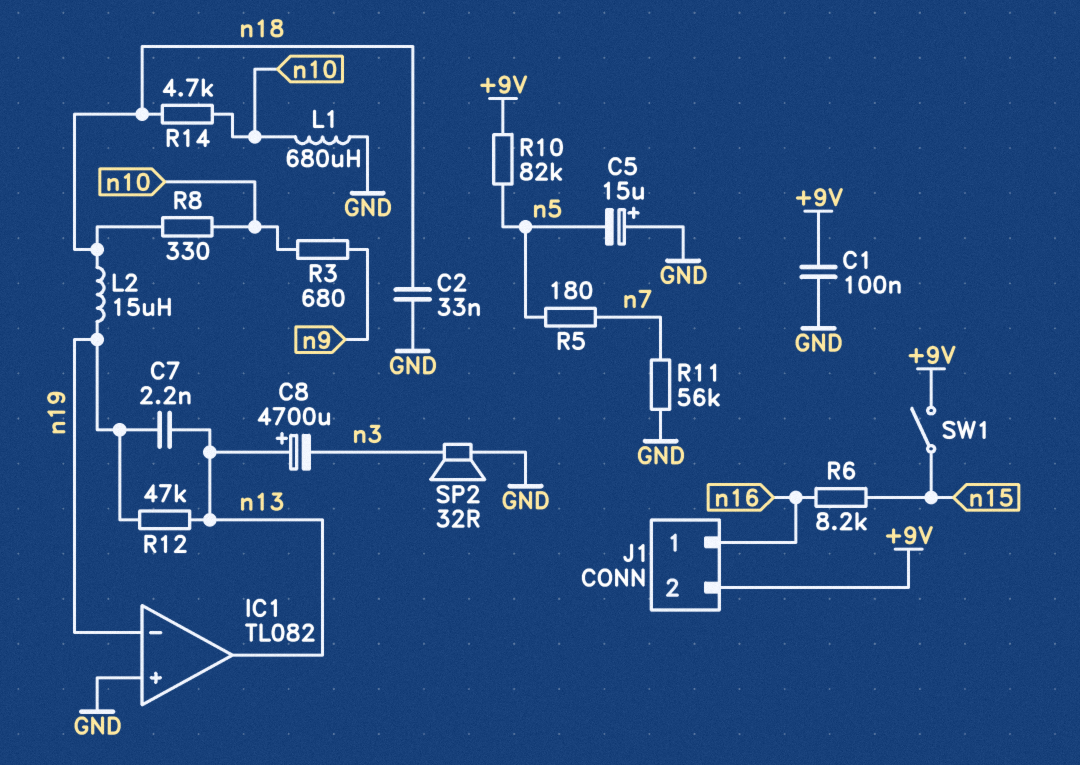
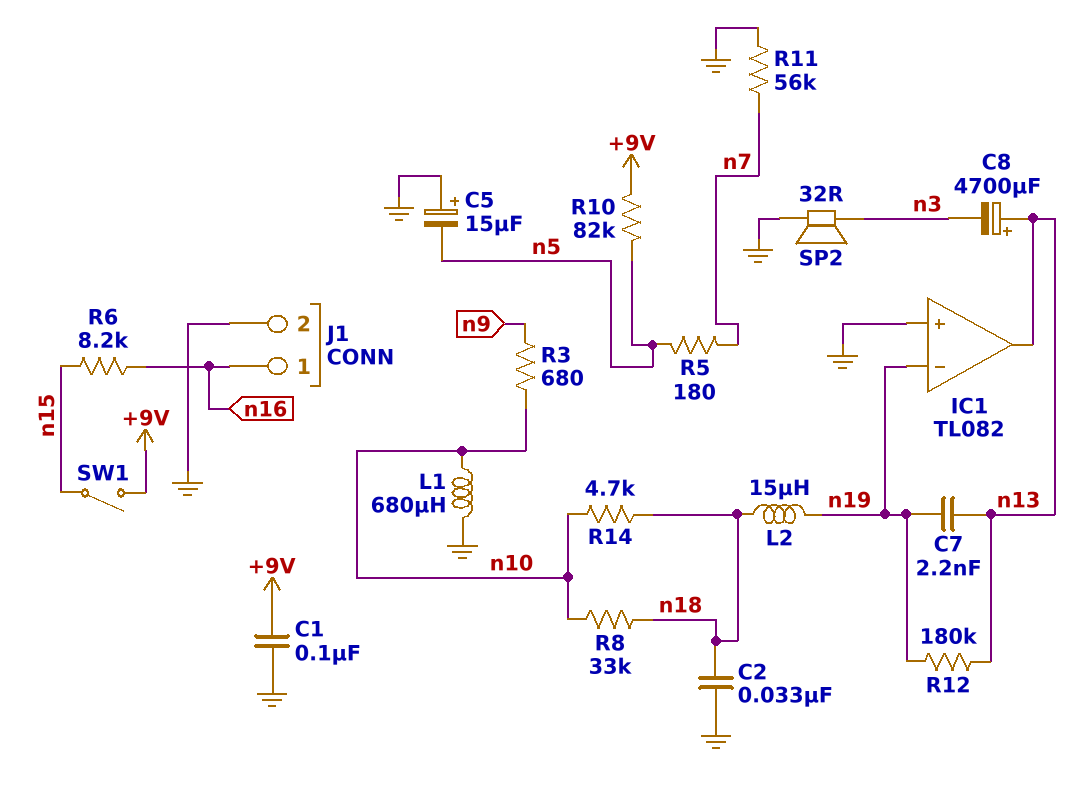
J1 pin 2: +9V -> GND
R8: 330 (n10, n18) -> 33k (n10, n18)
R12: 47k (n13, n19) -> 180k (n13, n19)

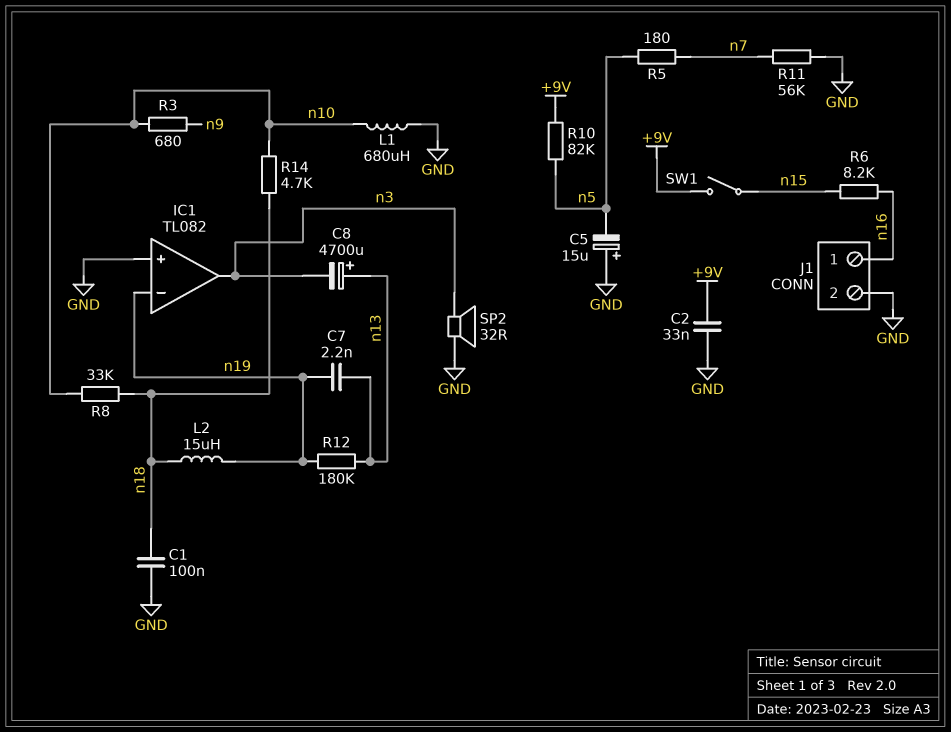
C1: 100nF (+9V, GND) -> 100nF (GND, n18)
C2: 33nF (GND, n18) -> 33nF (+9V, GND)
IC1 pin out: n13 -> n3

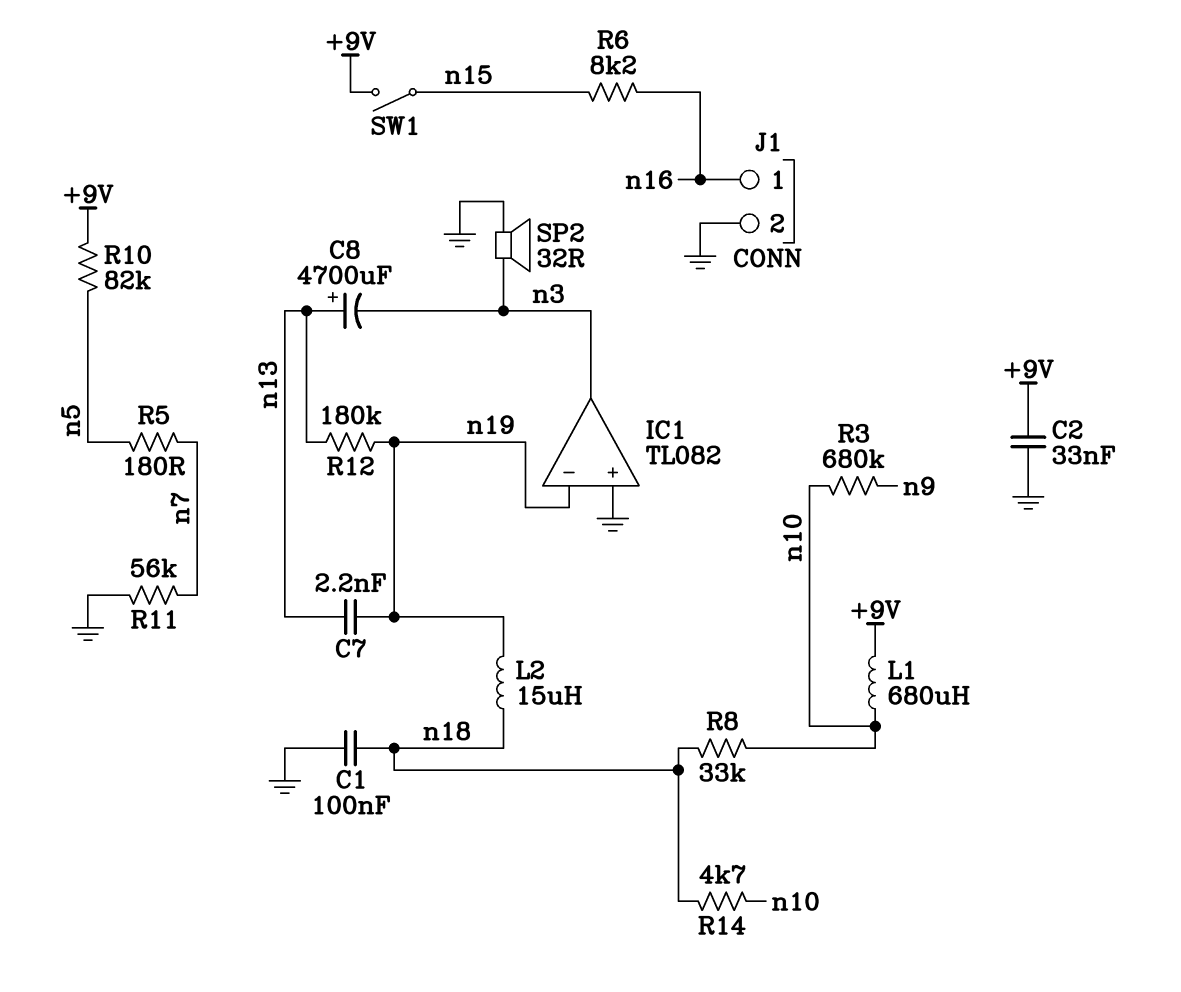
C5: 15uF (plus GND, minus n5) -> none
L1: 680uH (GND, n10) -> 680uH (+9V, n10)
R3: 680 (n9, n10) -> 680k (n9, n10)

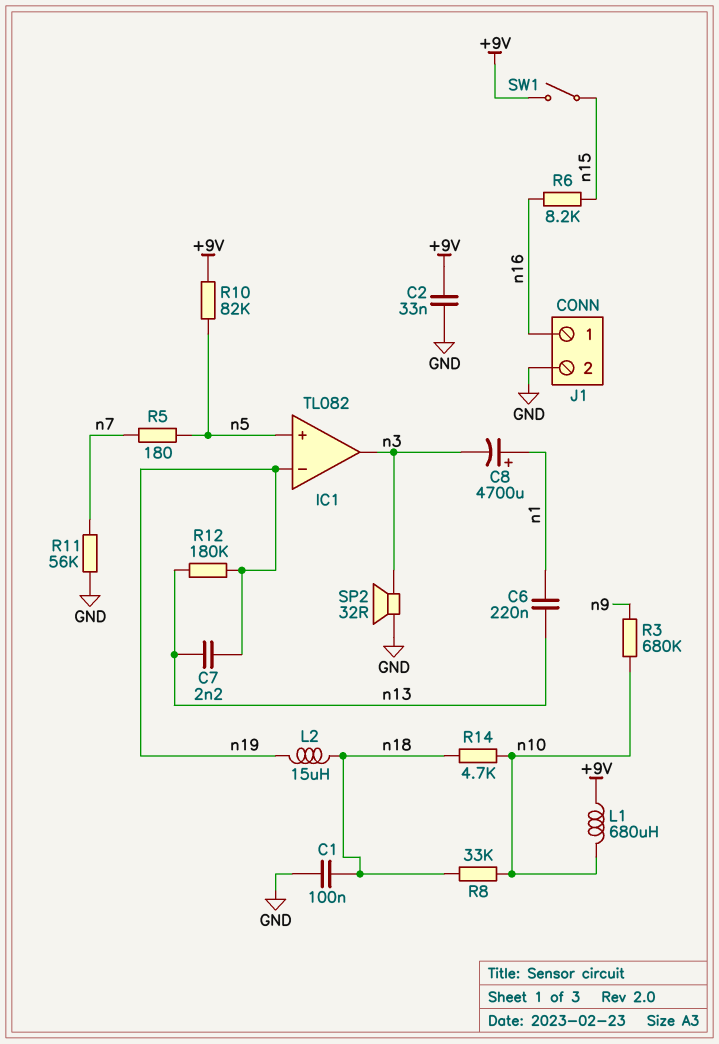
C6: none -> 220nF (n1, n13)
C8: 4700uF (plus n13, minus n3) -> 4700uF (plus n1, minus n3)
IC1 pin in+: GND -> n5

